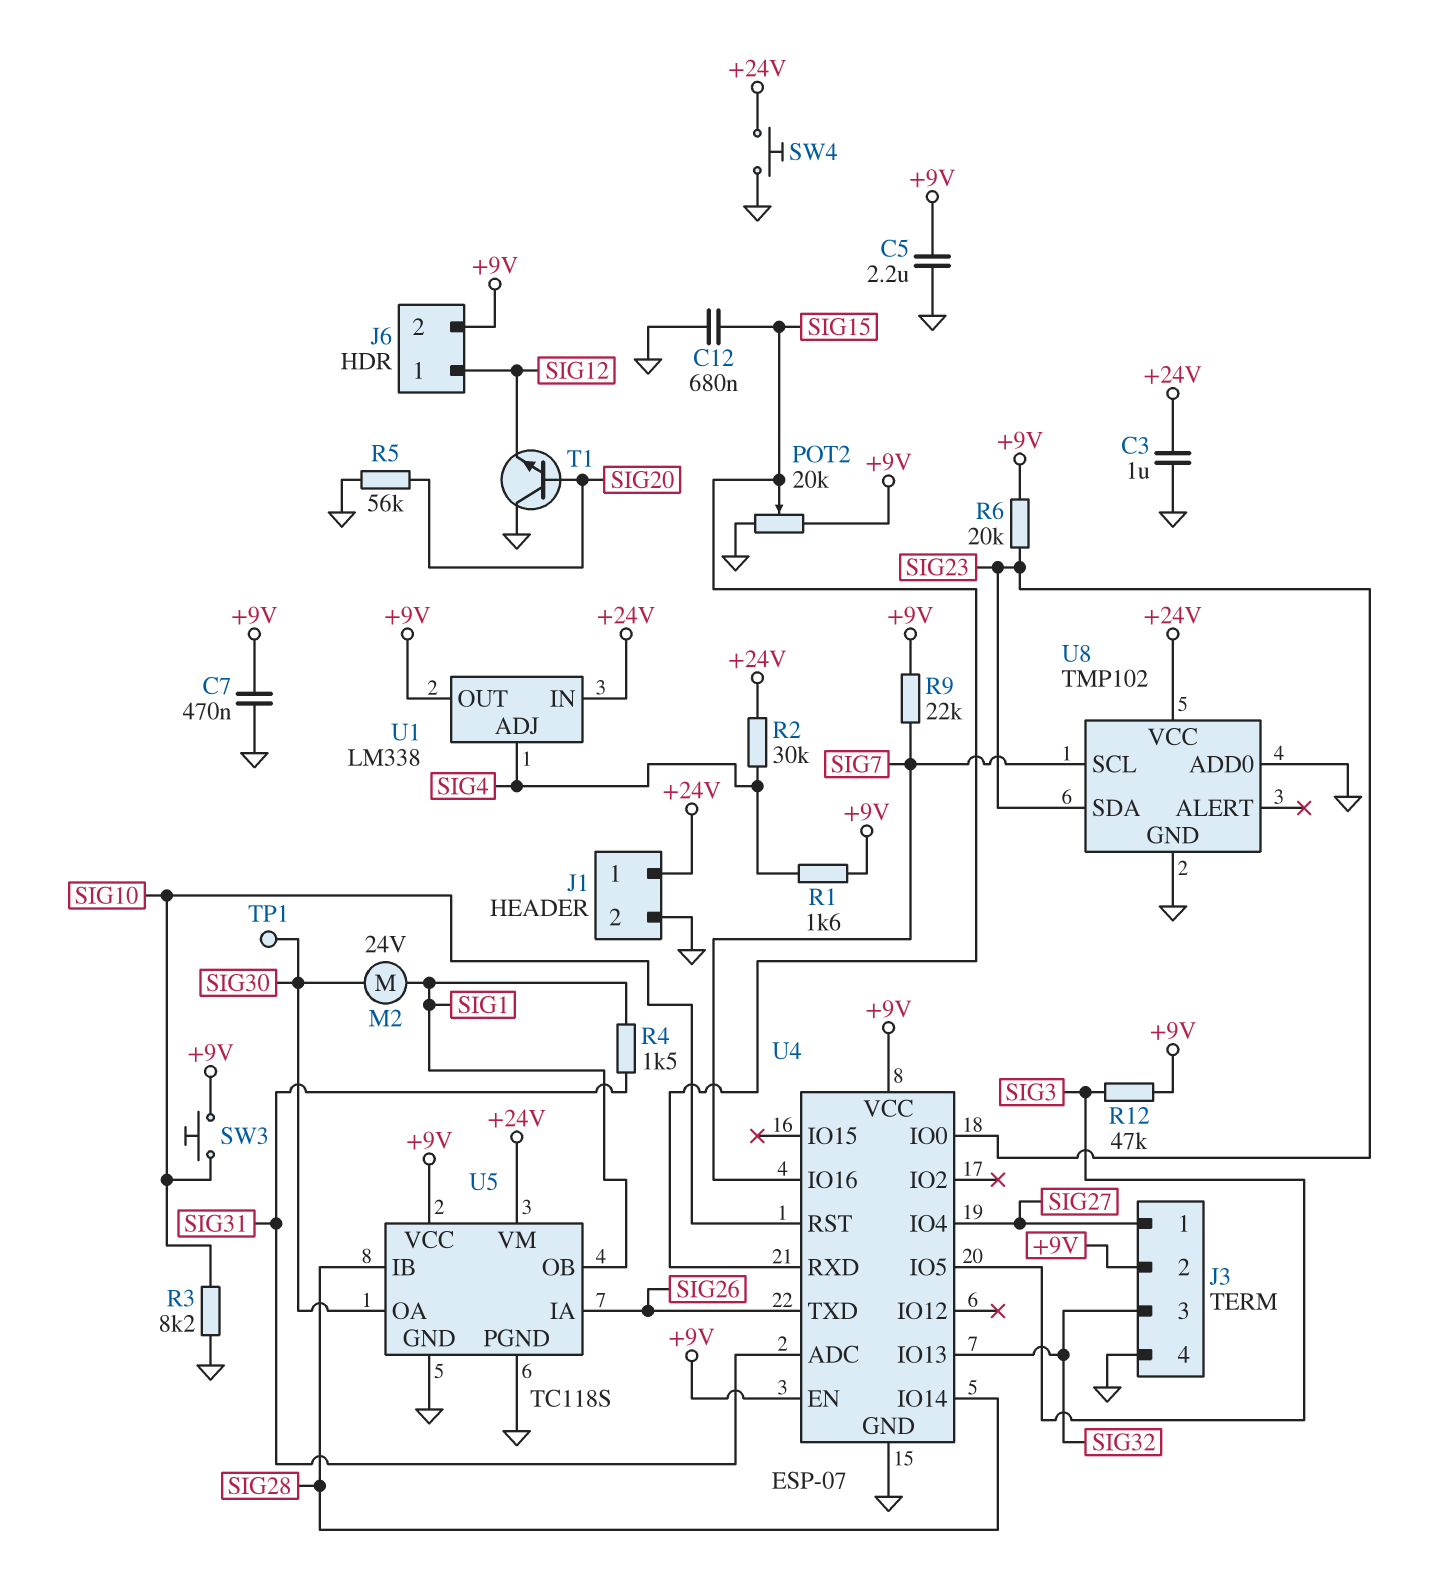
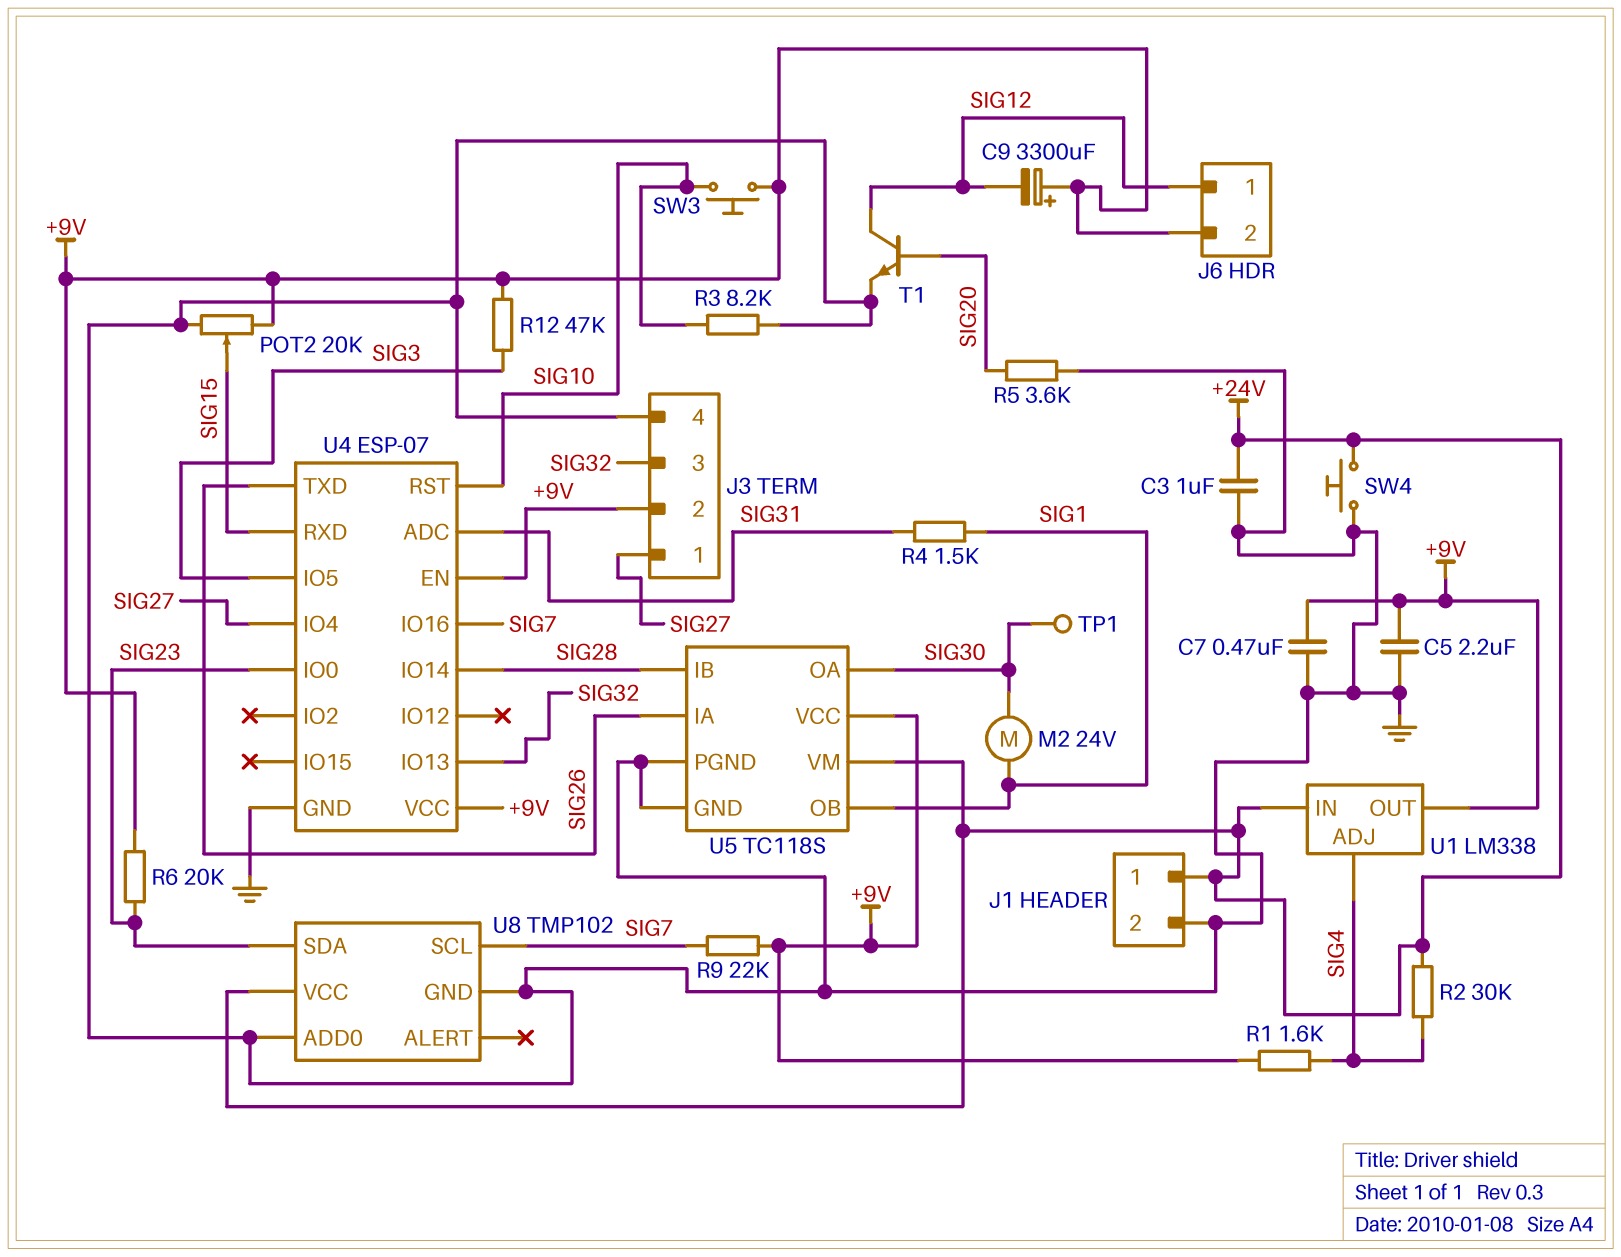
C9: none -> 3300uF (plus +9V, minus SIG12)
C12: 680nF (GND, SIG15) -> none
R5: 56k (GND, SIG20) -> 3.6k (GND, SIG20)
T1: NPN (B SIG20, C GND, E SIG12) -> NPN (B SIG20, C SIG12, E GND)

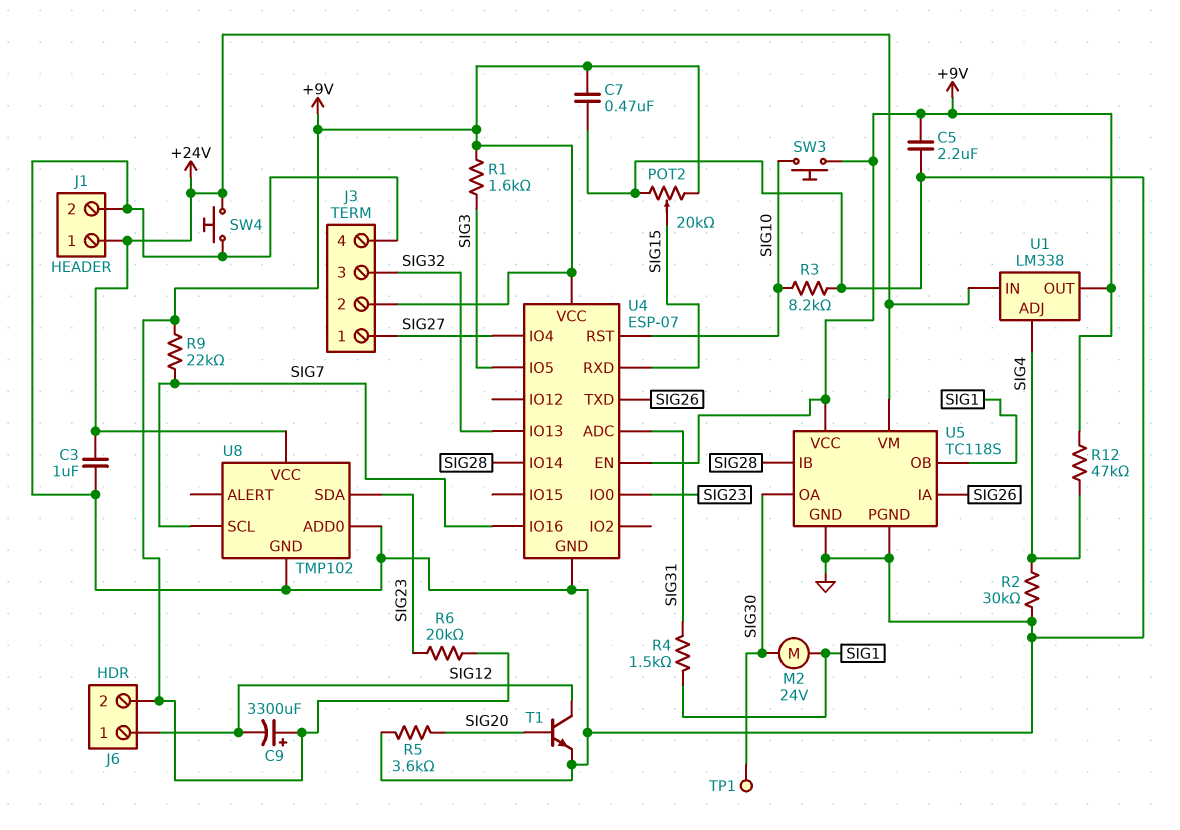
R1: 1.6k (+9V, SIG4) -> 1.6k (+9V, SIG3)
R2: 30k (+24V, SIG4) -> 30k (GND, SIG4)
R12: 47k (+9V, SIG3) -> 47k (+9V, SIG4)

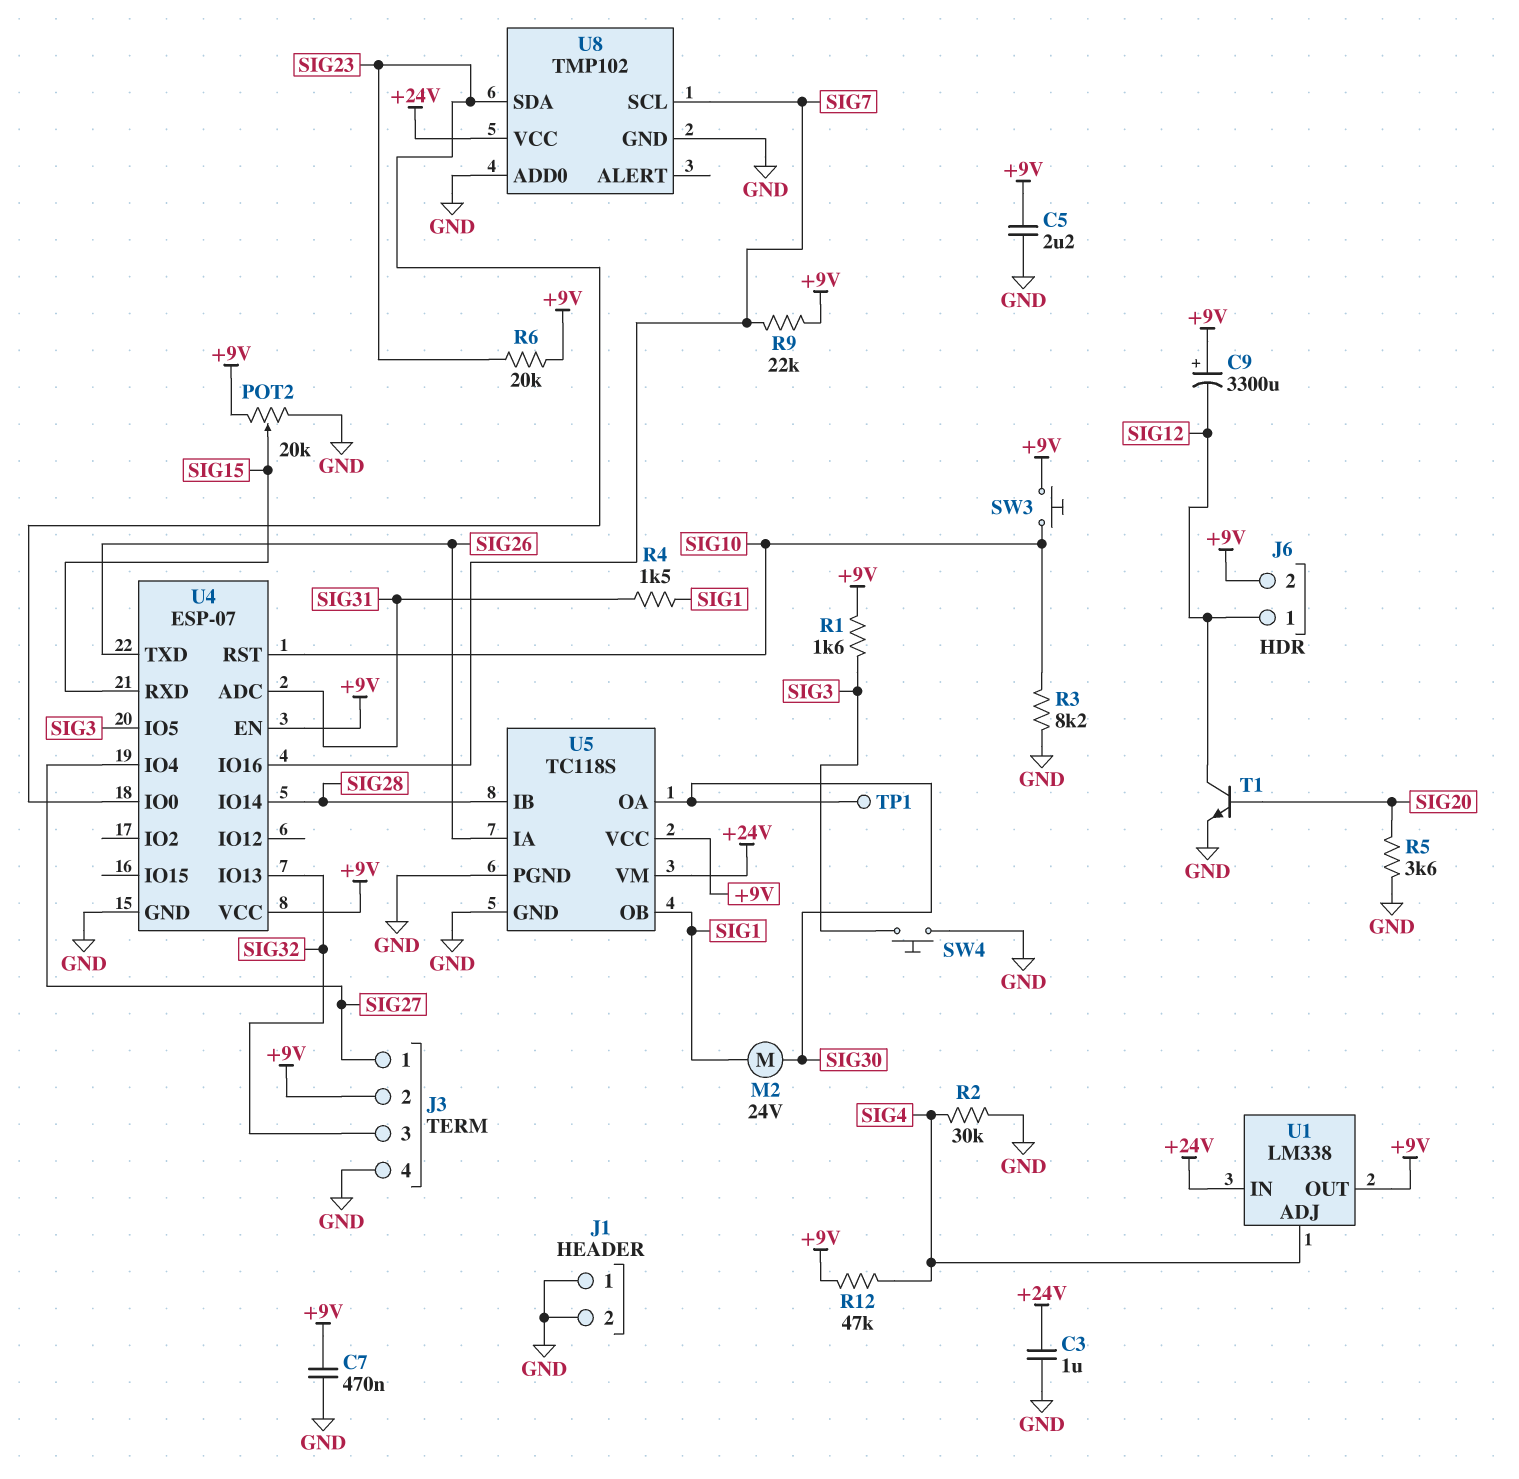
J1 pin 1: +24V -> GND
SW4: button (+24V, GND) -> button (GND, SIG3)

